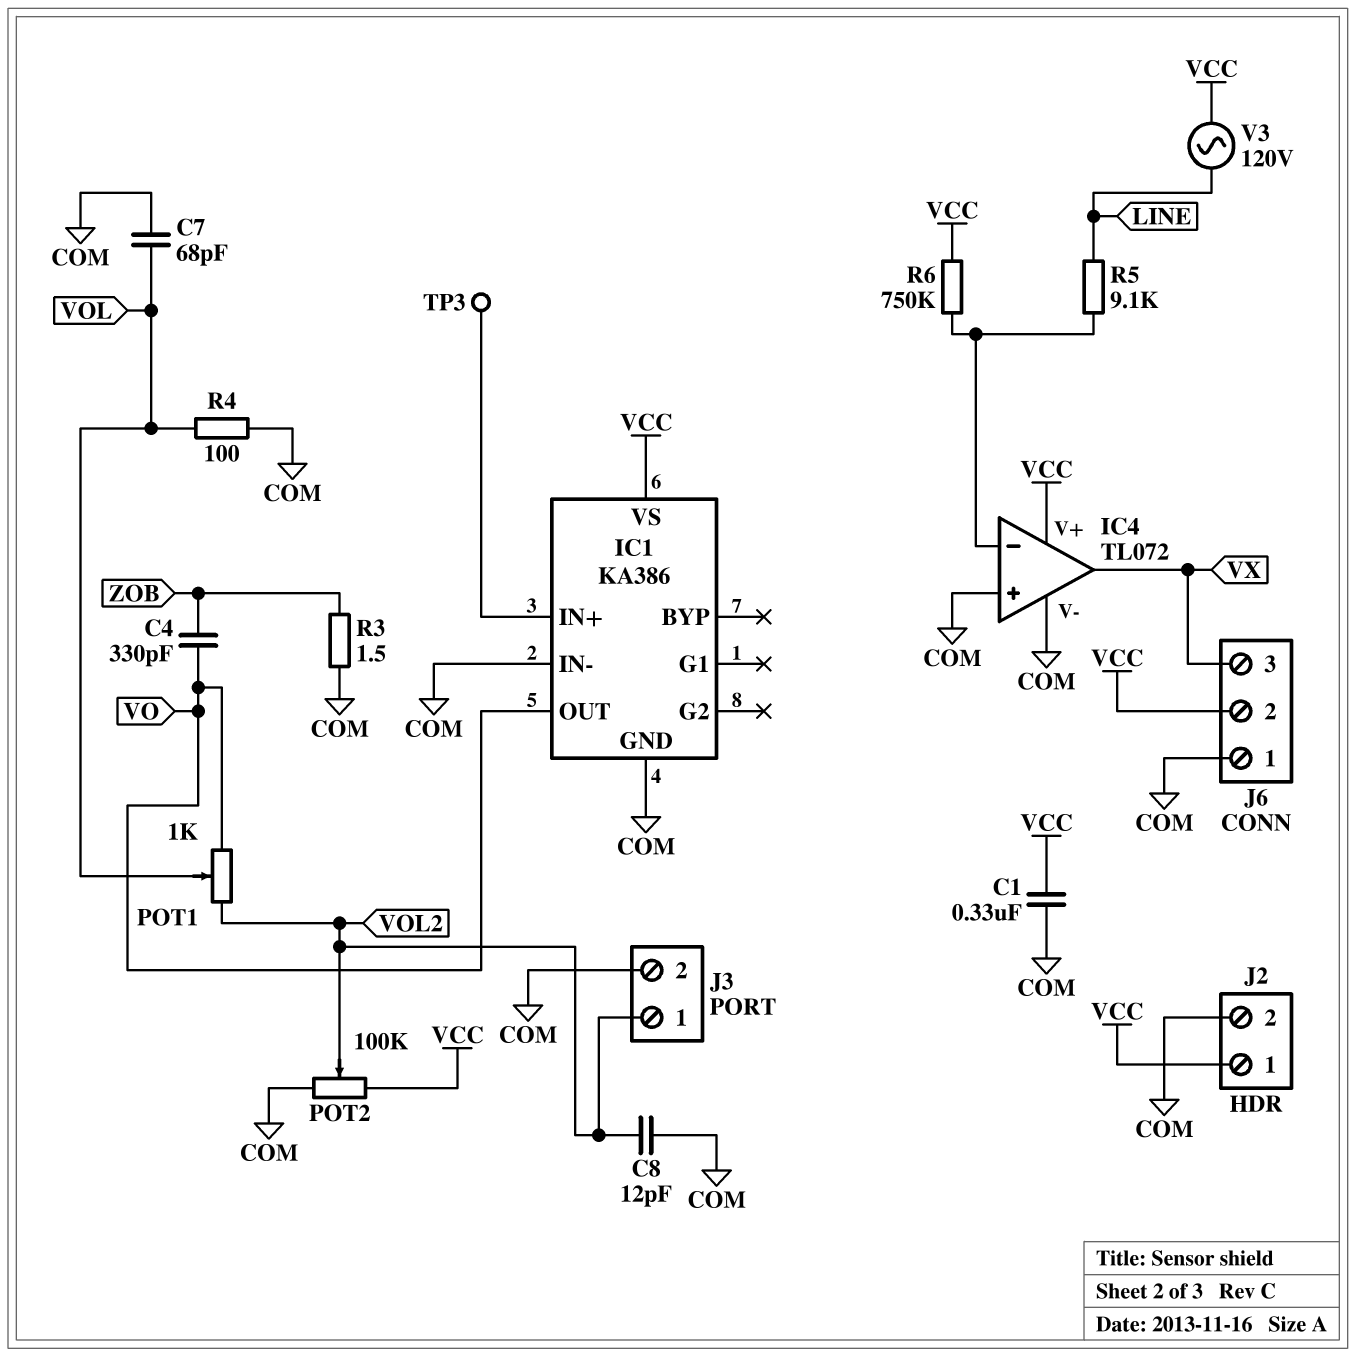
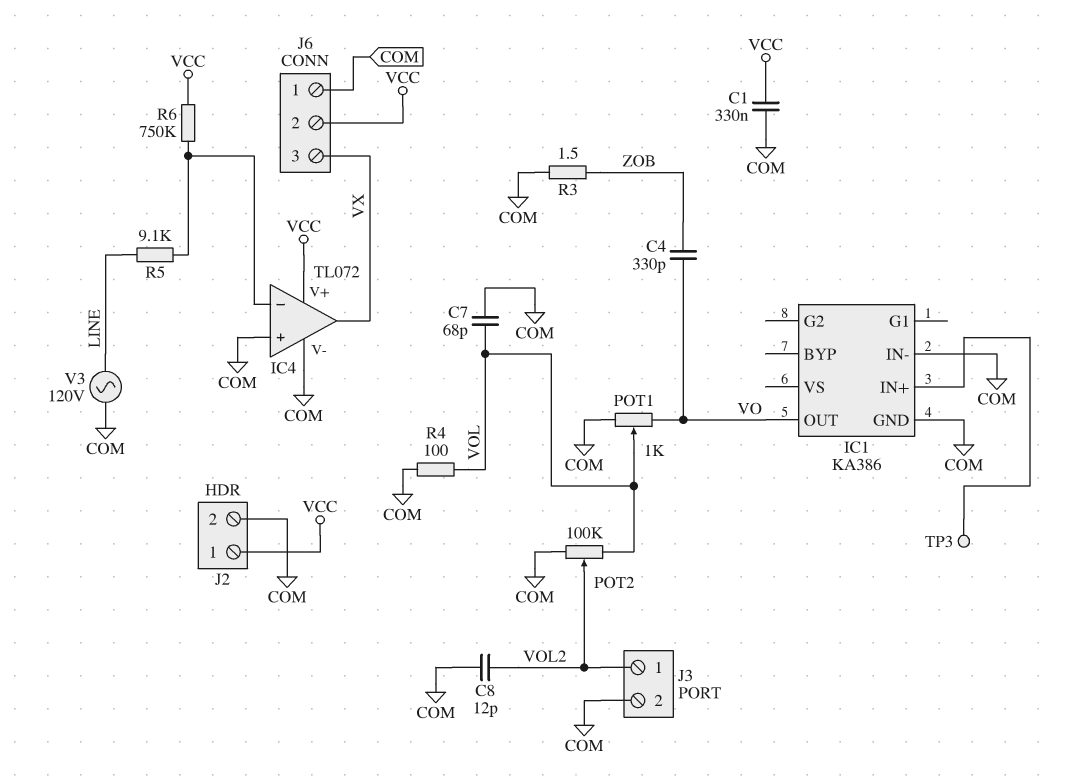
IC1 pin VS: VCC -> none
POT1: 1k (VO, VOL2, wiper VOL) -> 1k (COM, VO, wiper VOL)
POT2: 100k (COM, VCC, wiper VOL2) -> 100k (COM, VOL, wiper VOL2)
V3: AC 120V (LINE, VCC) -> AC 120V (COM, LINE)

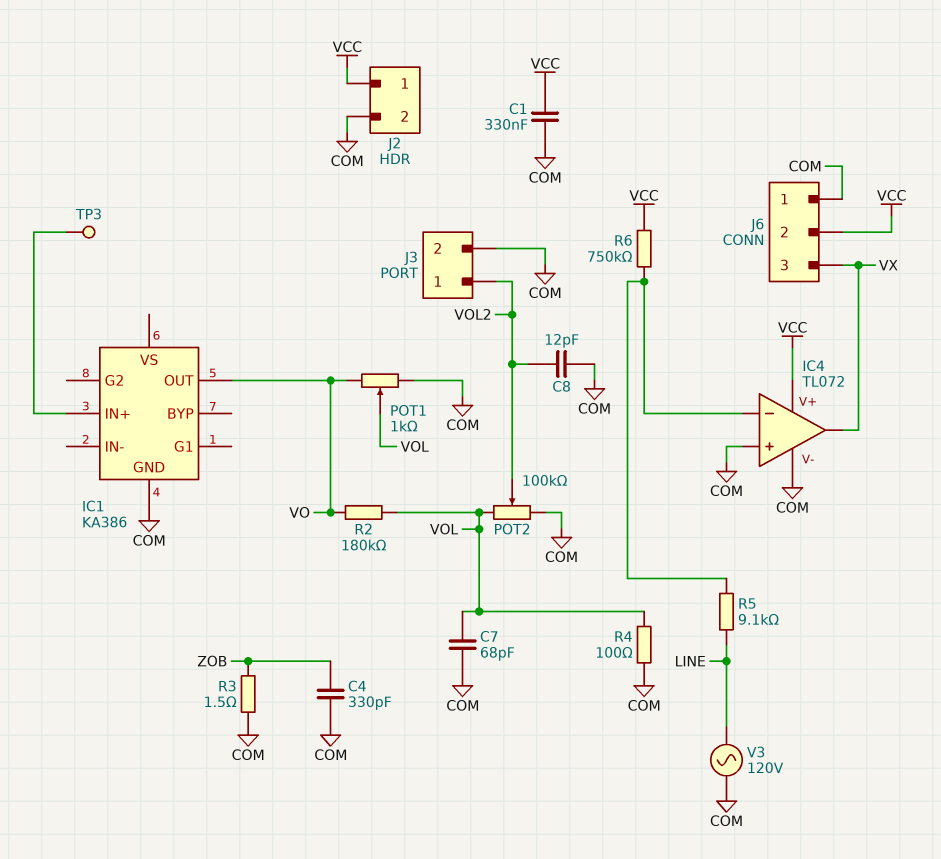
C4: 330pF (VO, ZOB) -> 330pF (COM, ZOB)
IC1 pin IN-: COM -> none
R2: none -> 180k (VO, VOL)

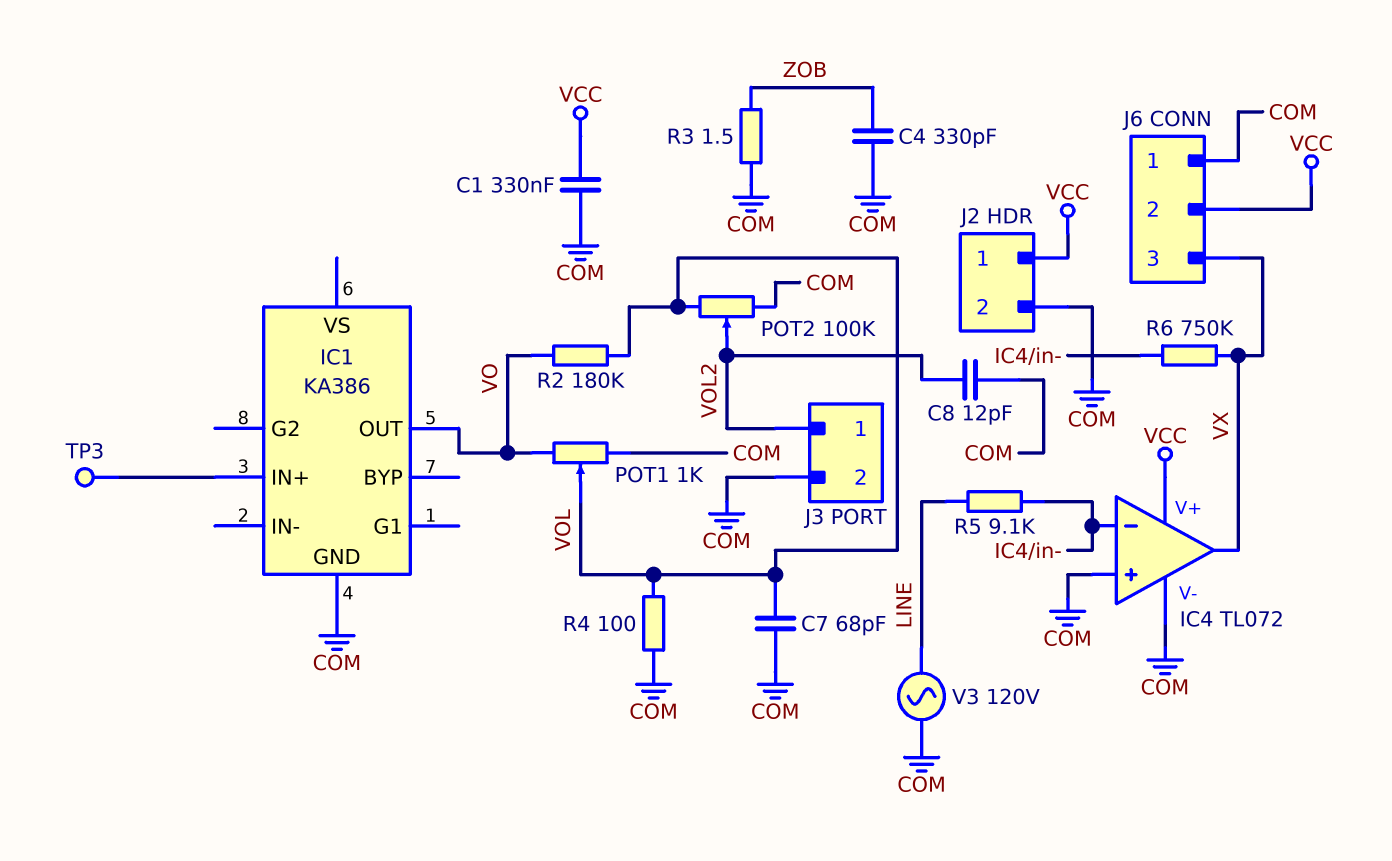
R6: 750k (IC4/in-, VCC) -> 750k (IC4/in-, VX)

